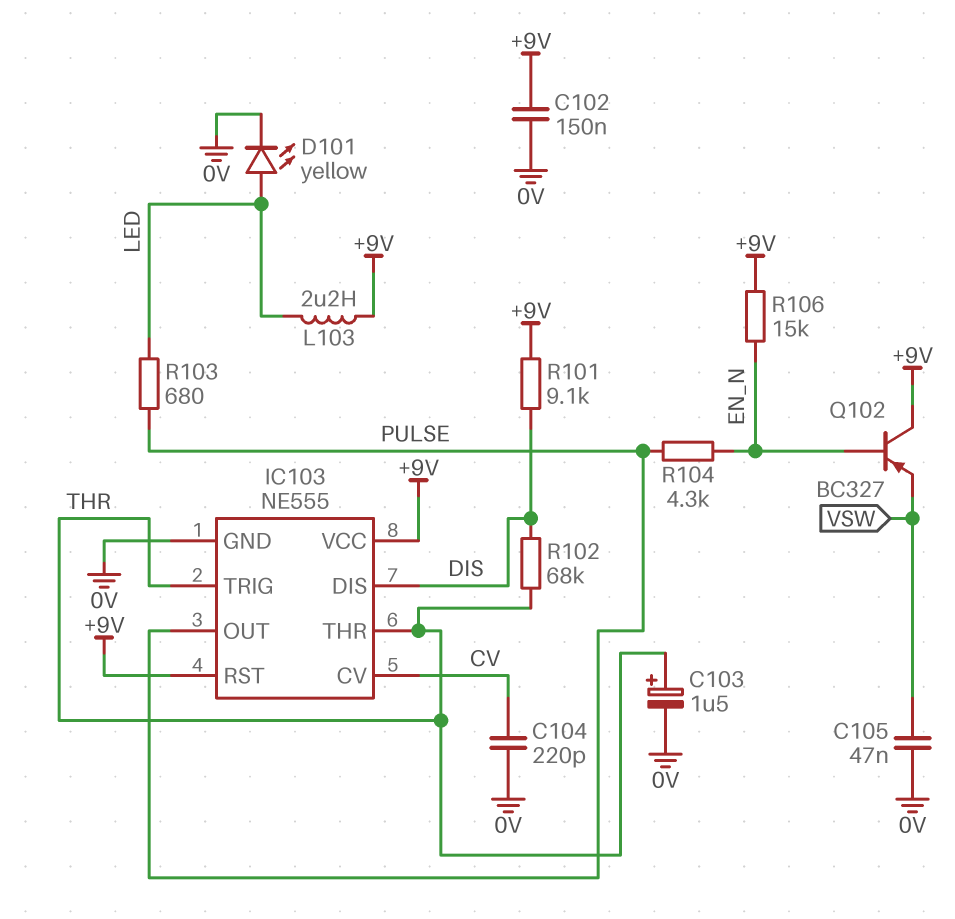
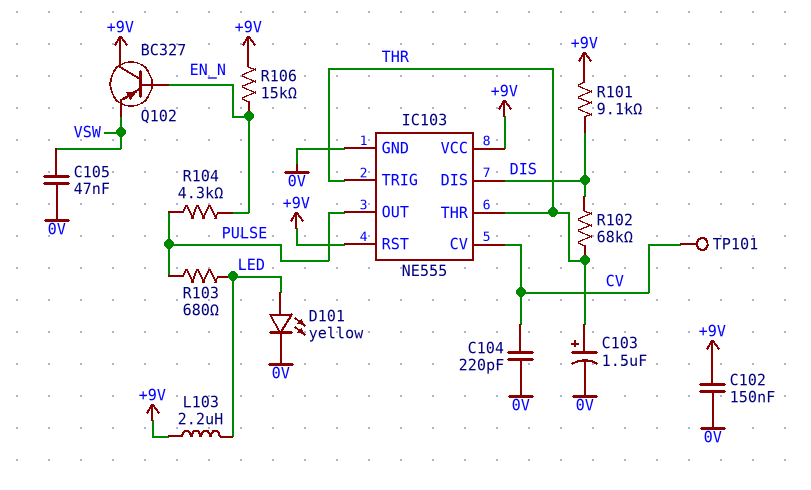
TP101: none -> test point (CV)

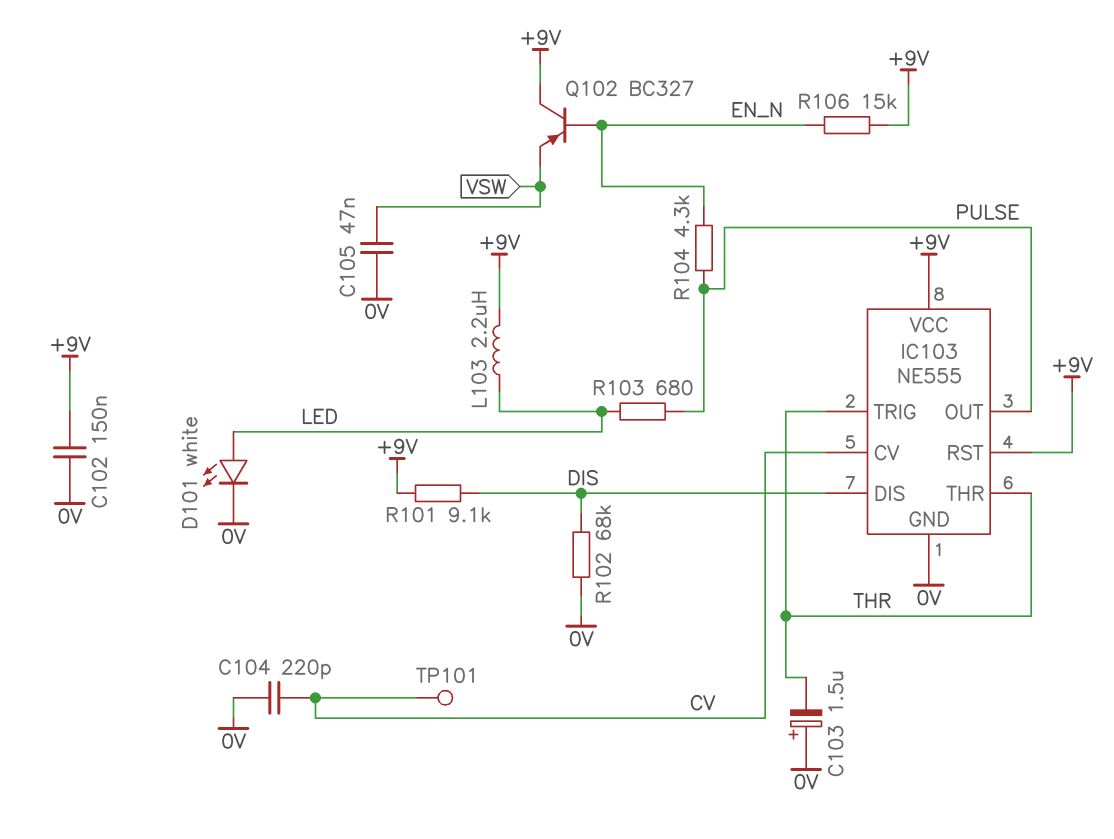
C103: 1.5uF (plus THR, minus 0V) -> 1.5uF (plus 0V, minus THR)
D101: LED yellow (A LED, K 0V) -> LED white (A LED, K 0V)
R102: 68k (DIS, THR) -> 68k (0V, DIS)

